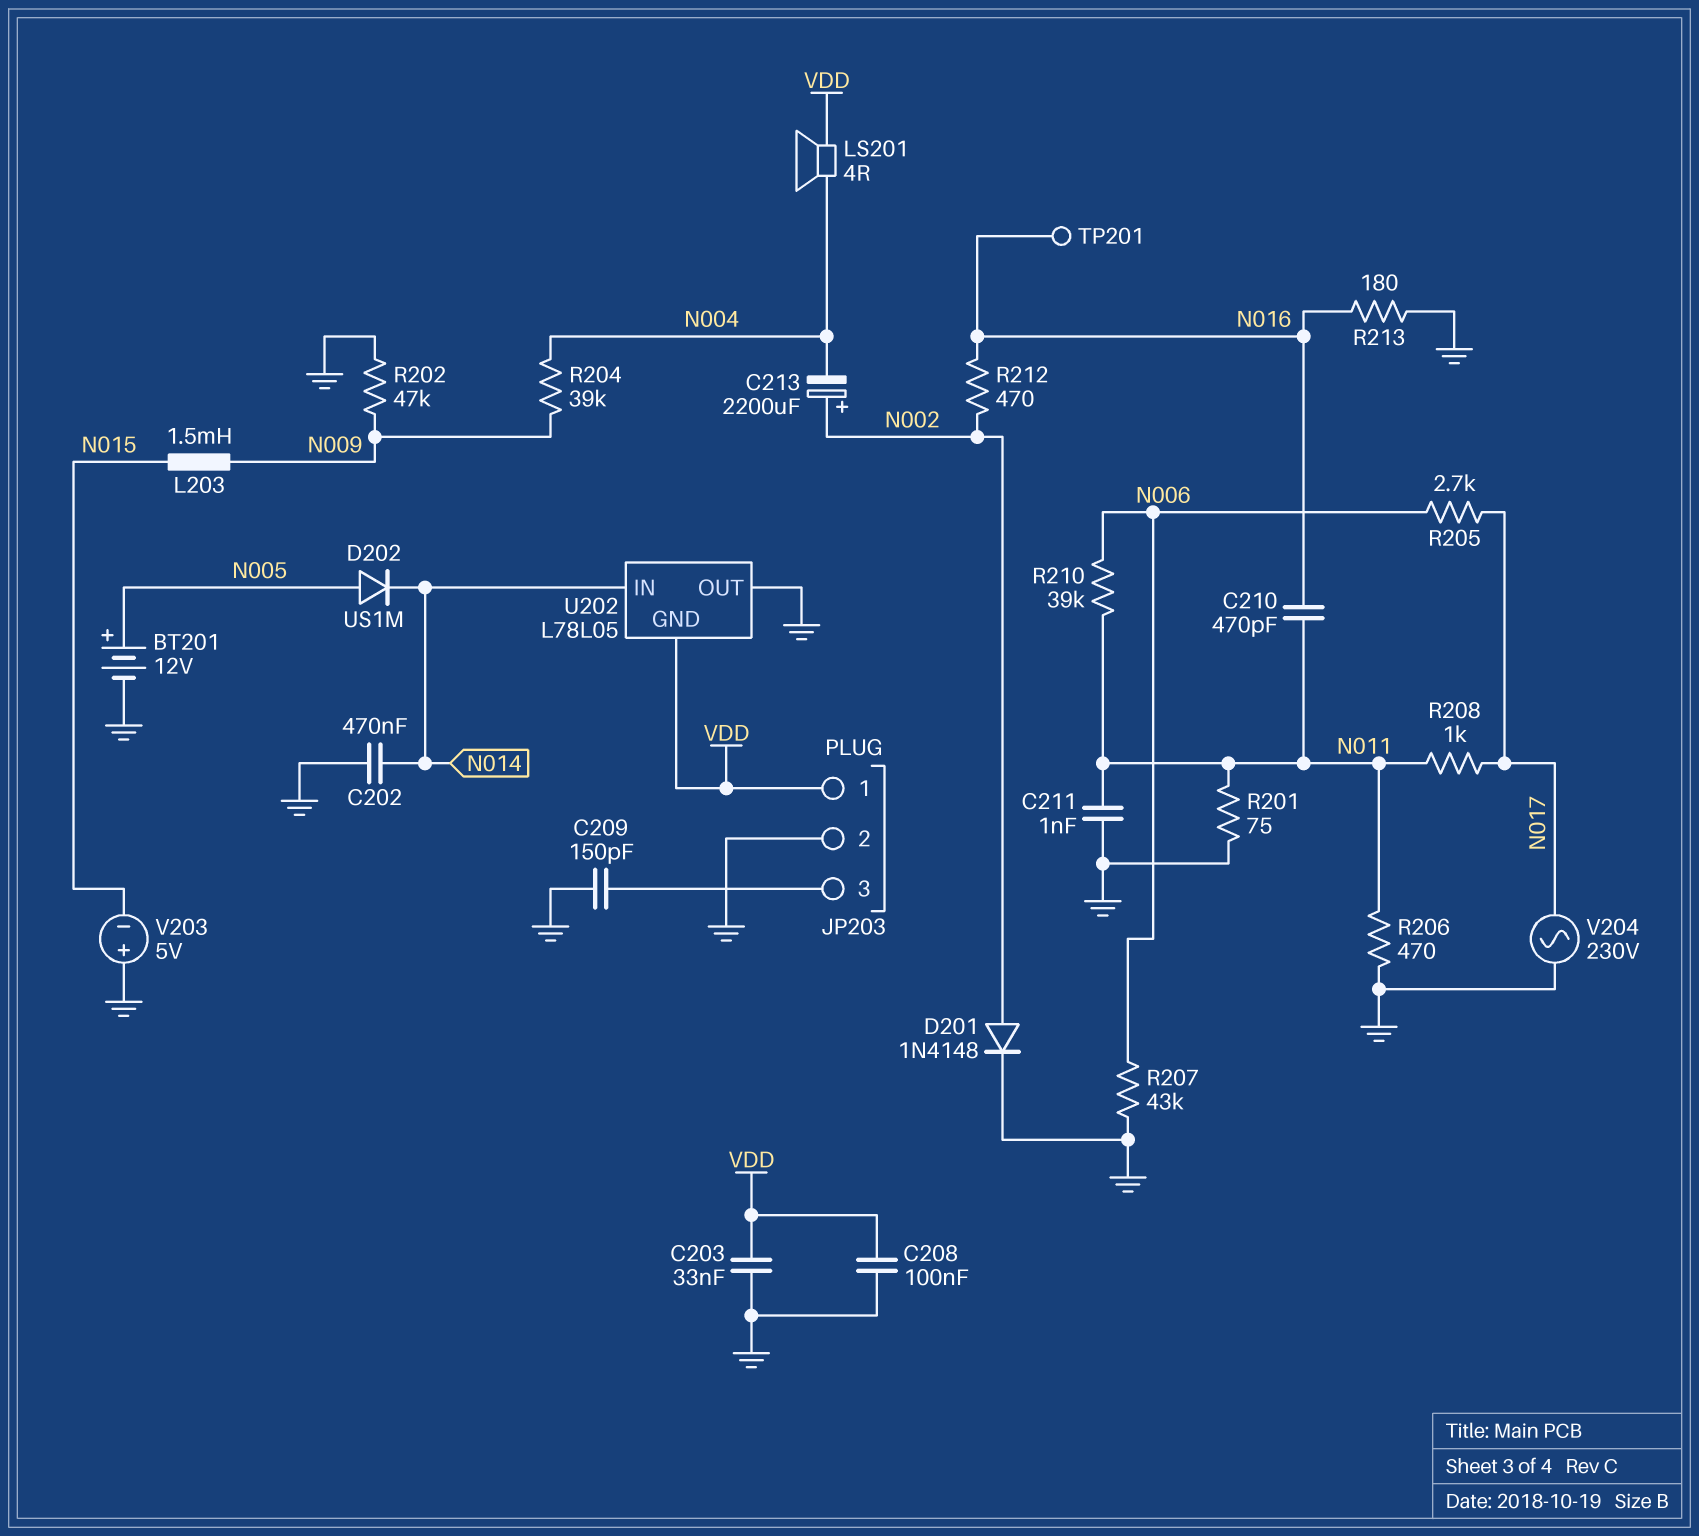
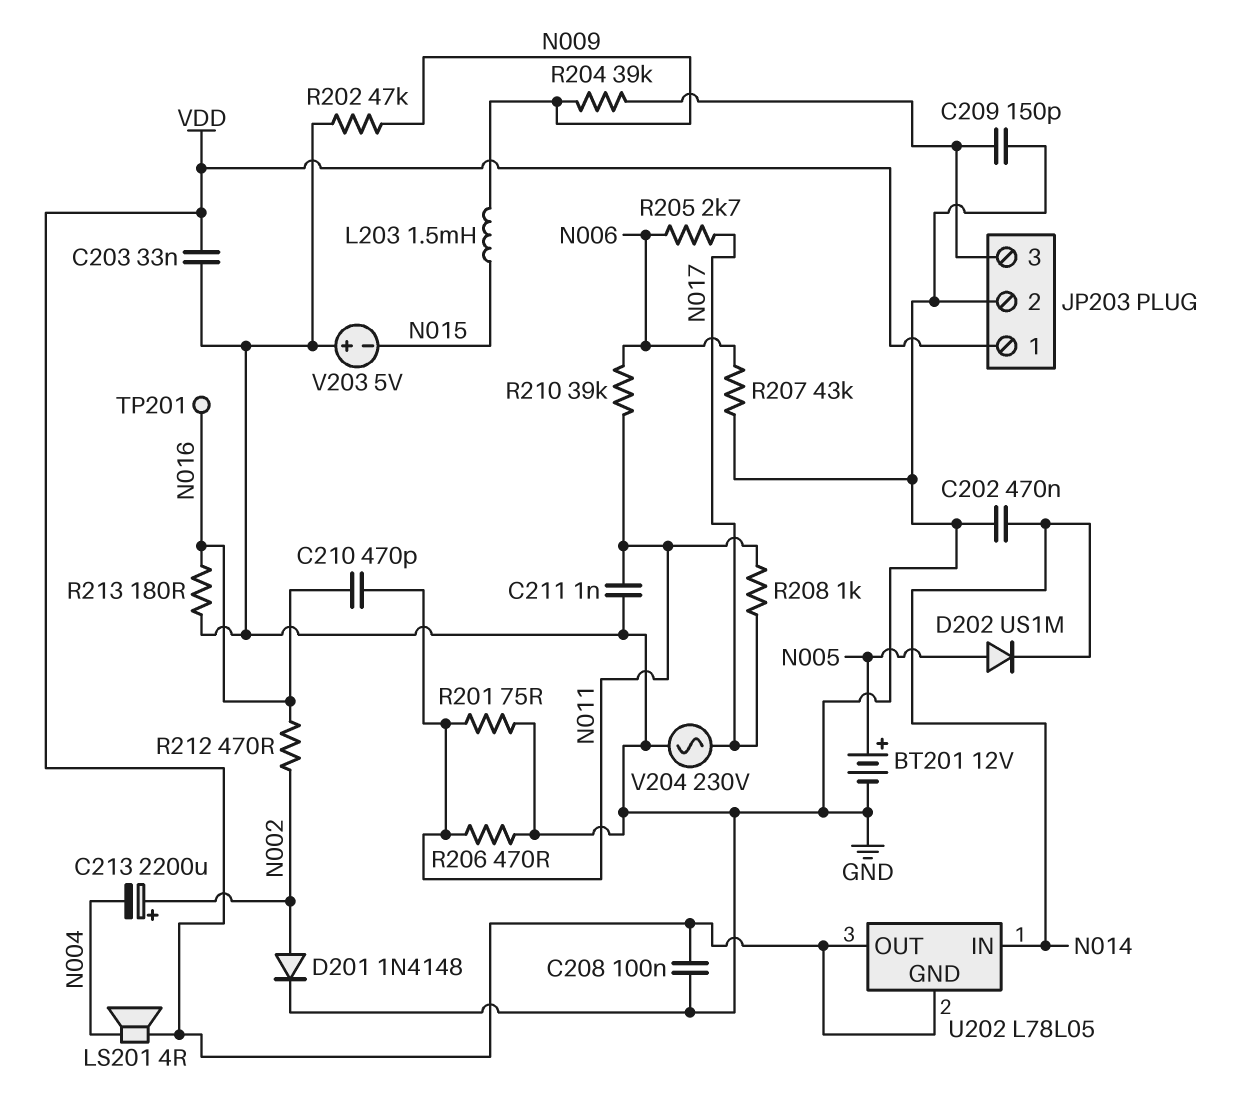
R204: 39k (N004, N009) -> 39k (JP203/3, N009)
U202 pin OUT: GND -> VDD

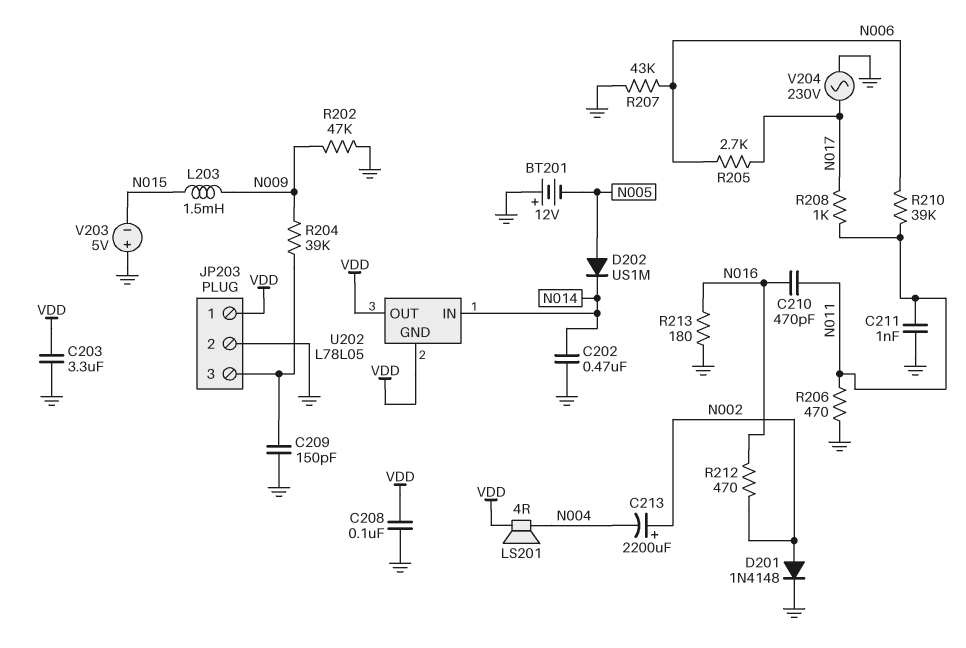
BT201: 12V (plus N005, minus GND) -> 12V (plus GND, minus N005)
C203: 33nF (GND, VDD) -> 3.3uF (GND, VDD)
R201: 75 (GND, N011) -> none
TP201: test point (N016) -> none

